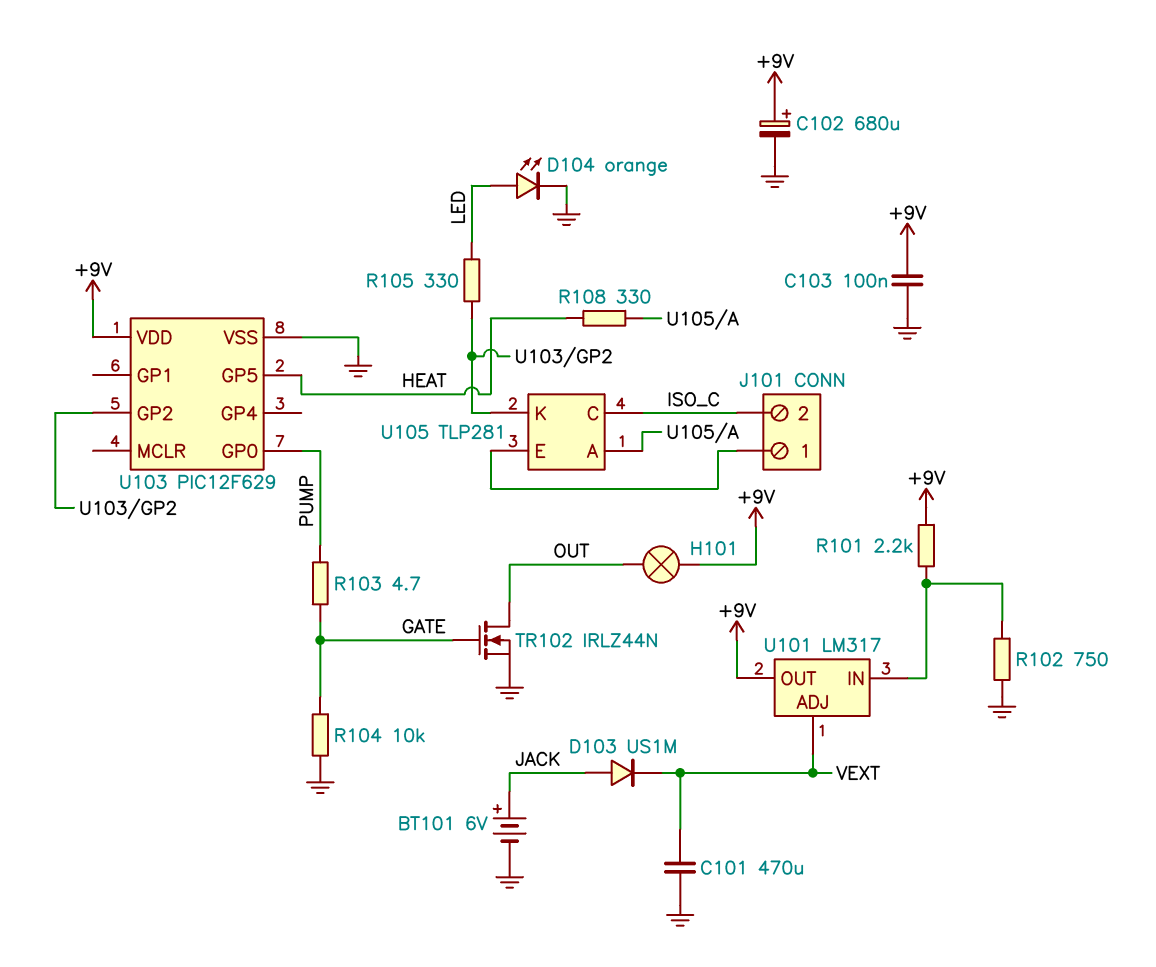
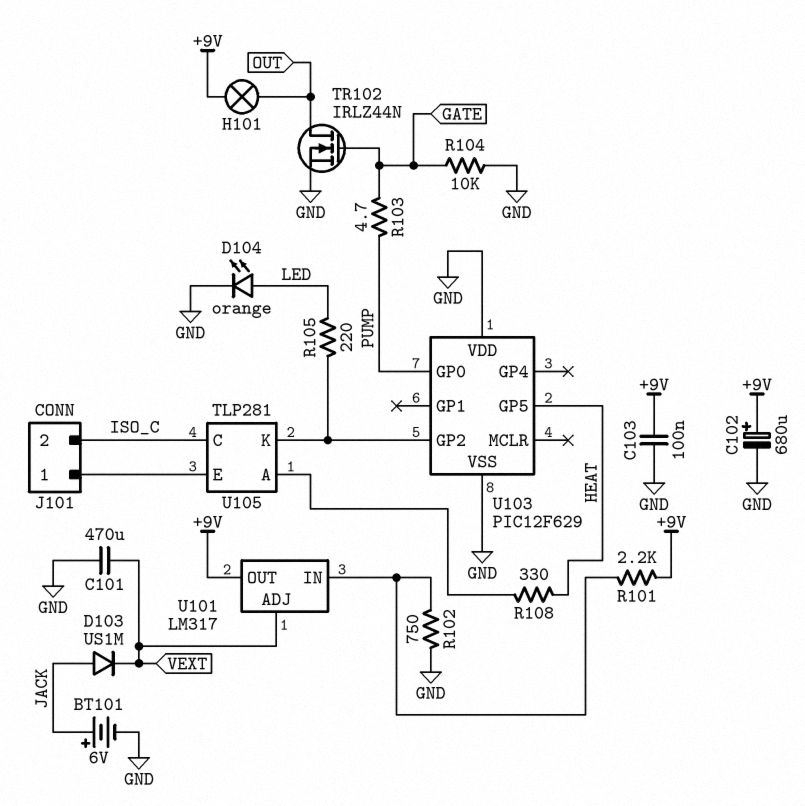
R105: 330 (LED, U103/GP2) -> 220 (LED, U103/GP2)
U103 pin VDD: +9V -> GND

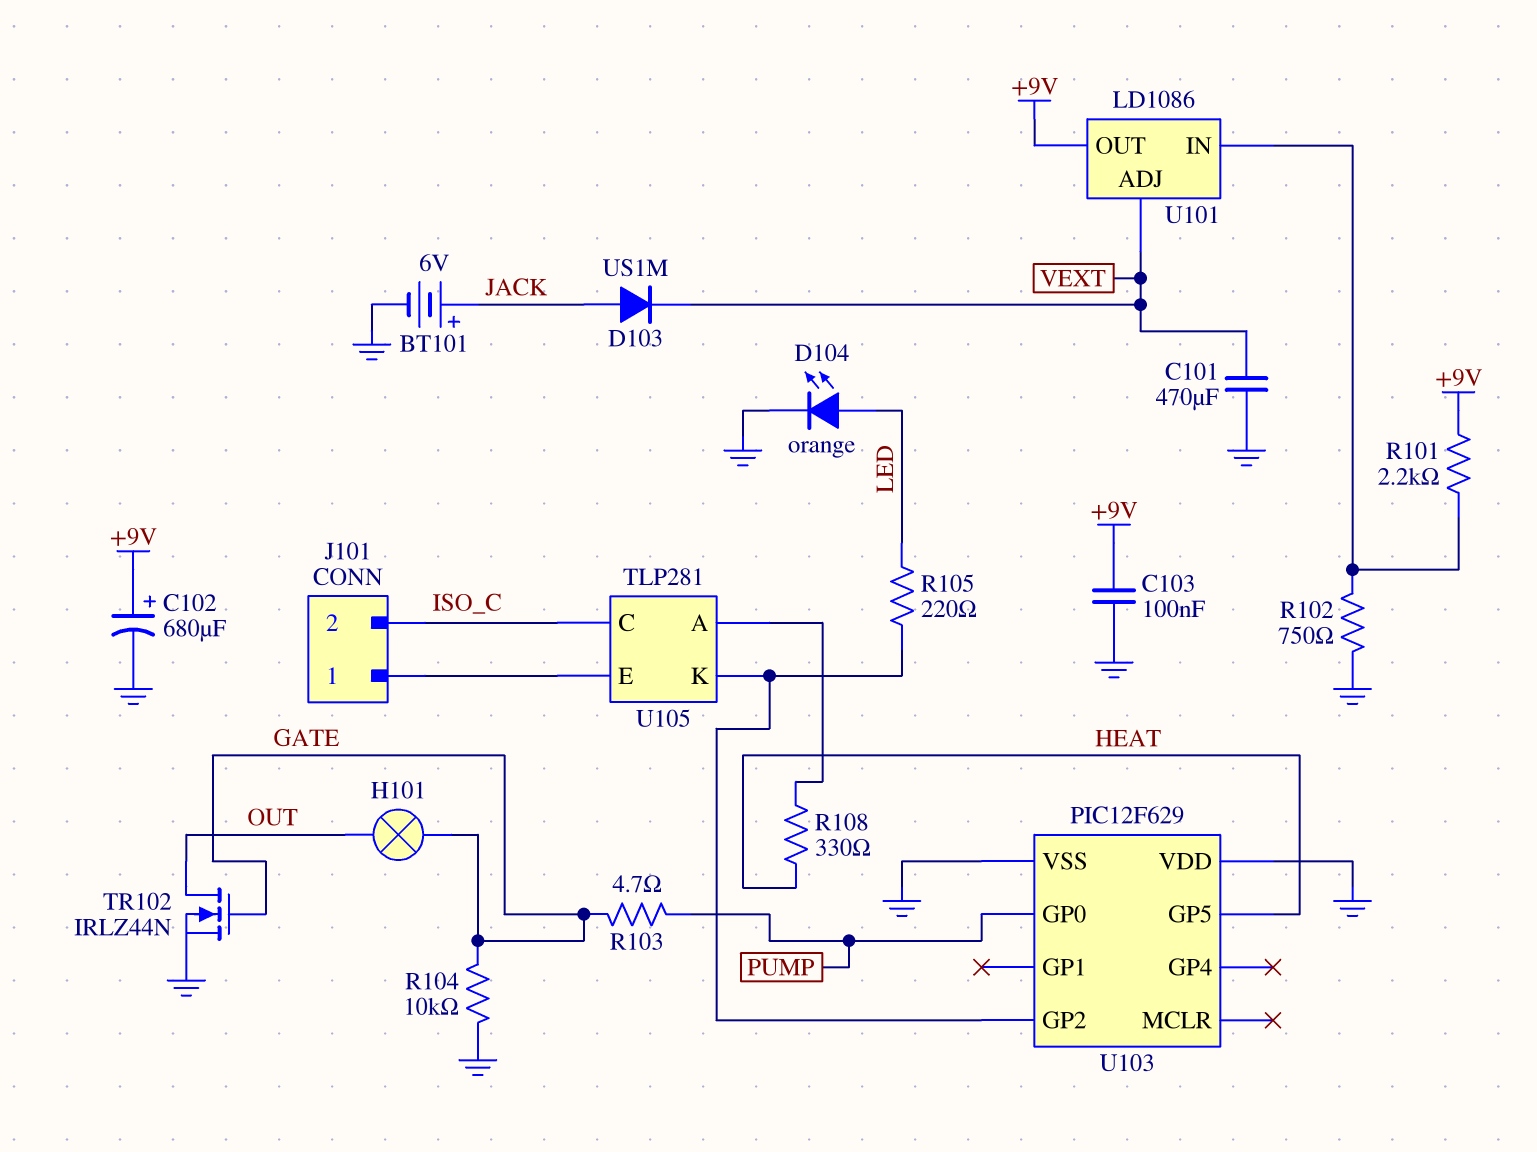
H101: lamp (+9V, OUT) -> lamp (GATE, OUT)
U101: LM317 -> LD1086

